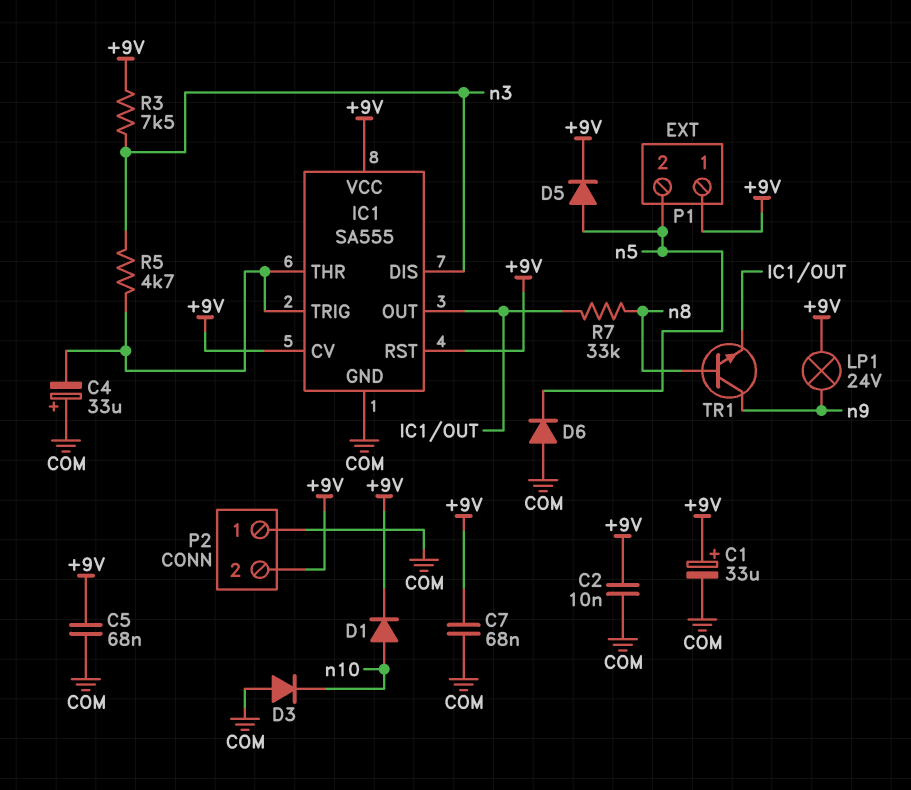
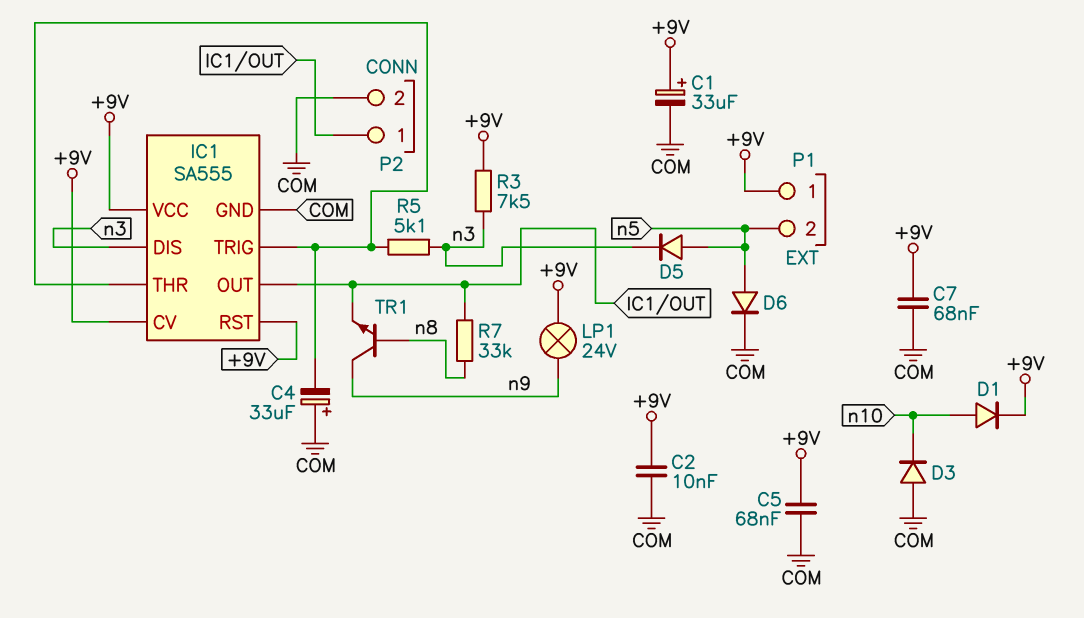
D5: diode (A n5, K +9V) -> diode (A n5, K n3)
D6: diode (A COM, K n5) -> diode (A n5, K COM)
P2 pin 1: COM -> IC1/OUT
P2 pin 2: +9V -> COM
R5: 4.7k (IC1/THR, n3) -> 5.1k (IC1/THR, n3)

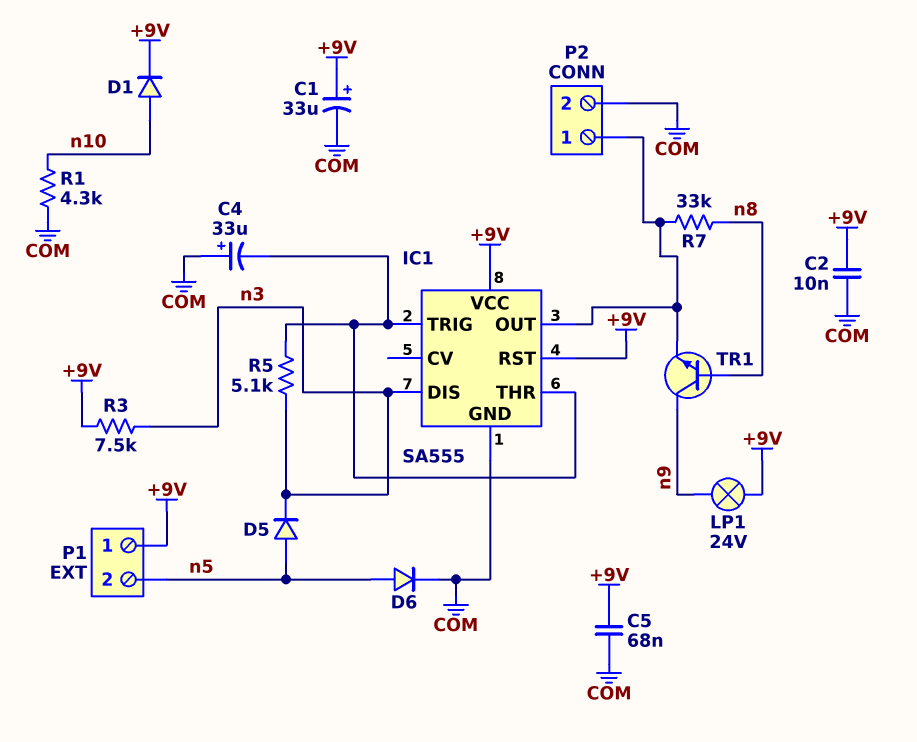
C7: 68nF (+9V, COM) -> none
D3: diode (A COM, K n10) -> none
IC1 pin CV: +9V -> none
R1: none -> 4.3k (COM, n10)

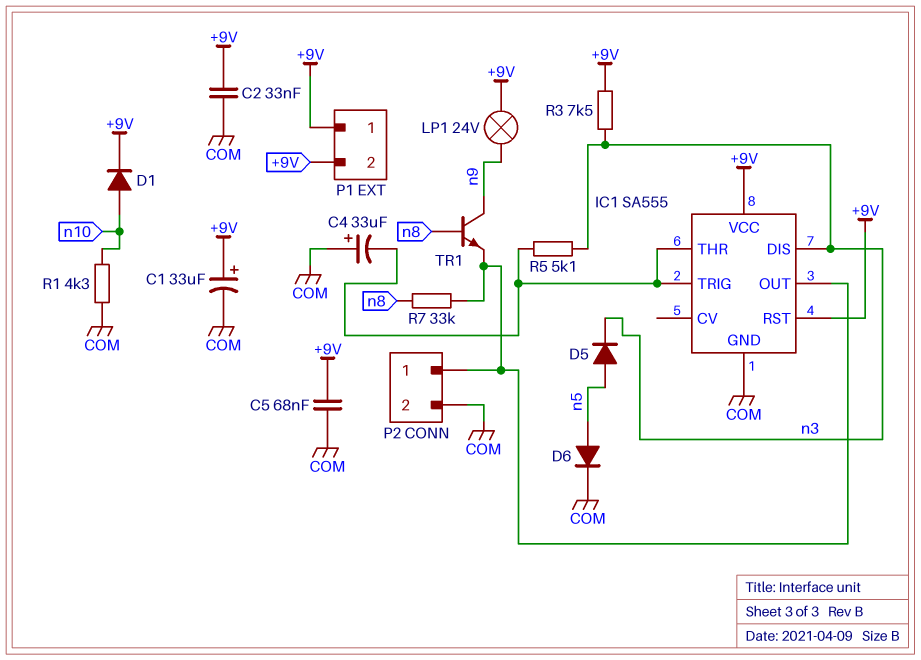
C2: 10nF (+9V, COM) -> 33nF (+9V, COM)
P1 pin 2: n5 -> +9V

